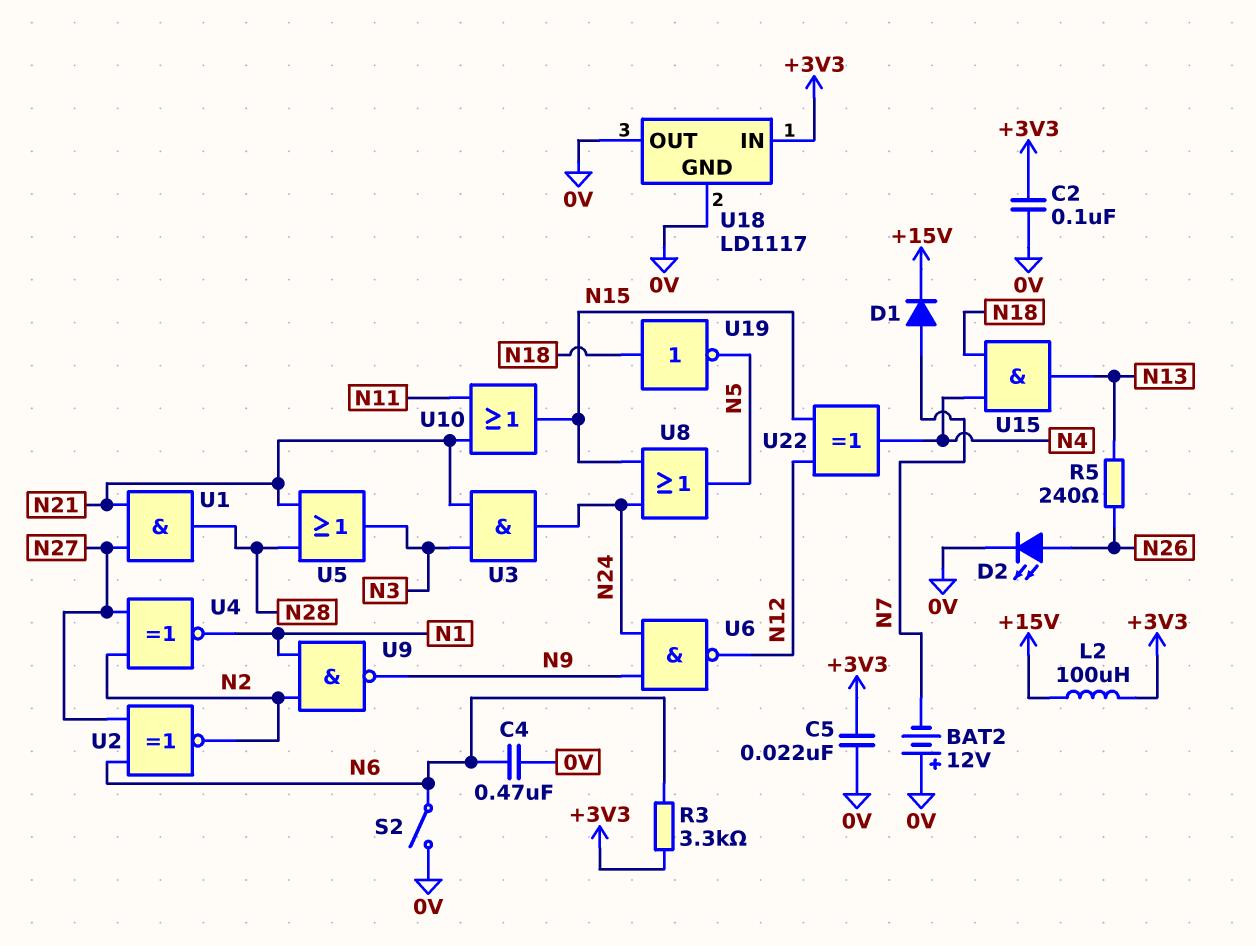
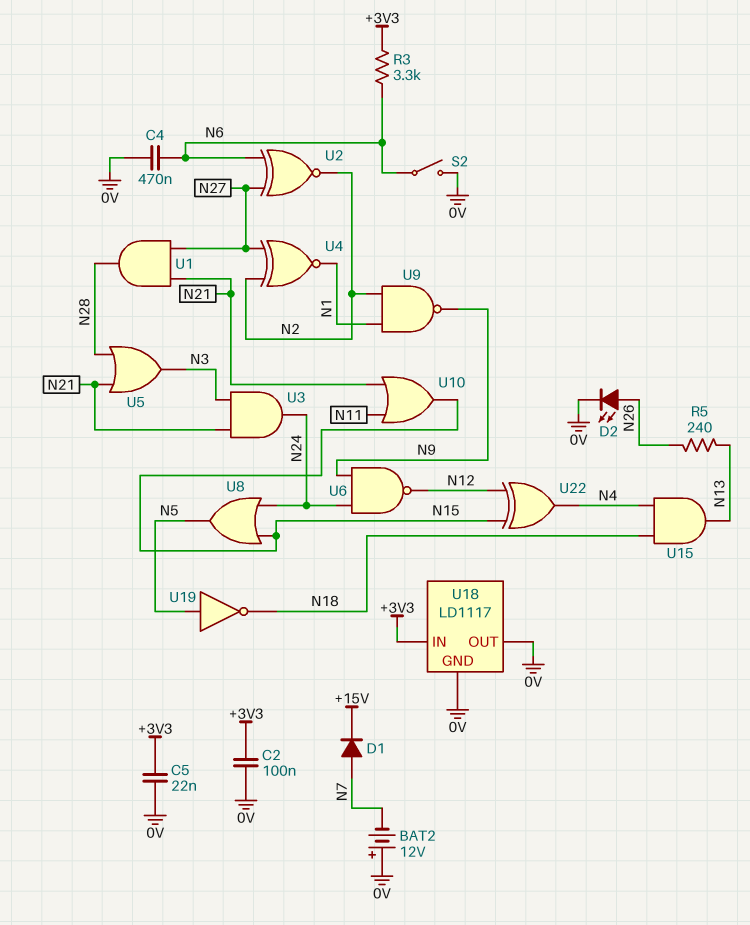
L2: 100uH (+3V3, +15V) -> none
U19: NOT (in N18, out N5) -> NOT (in N5, out N18)

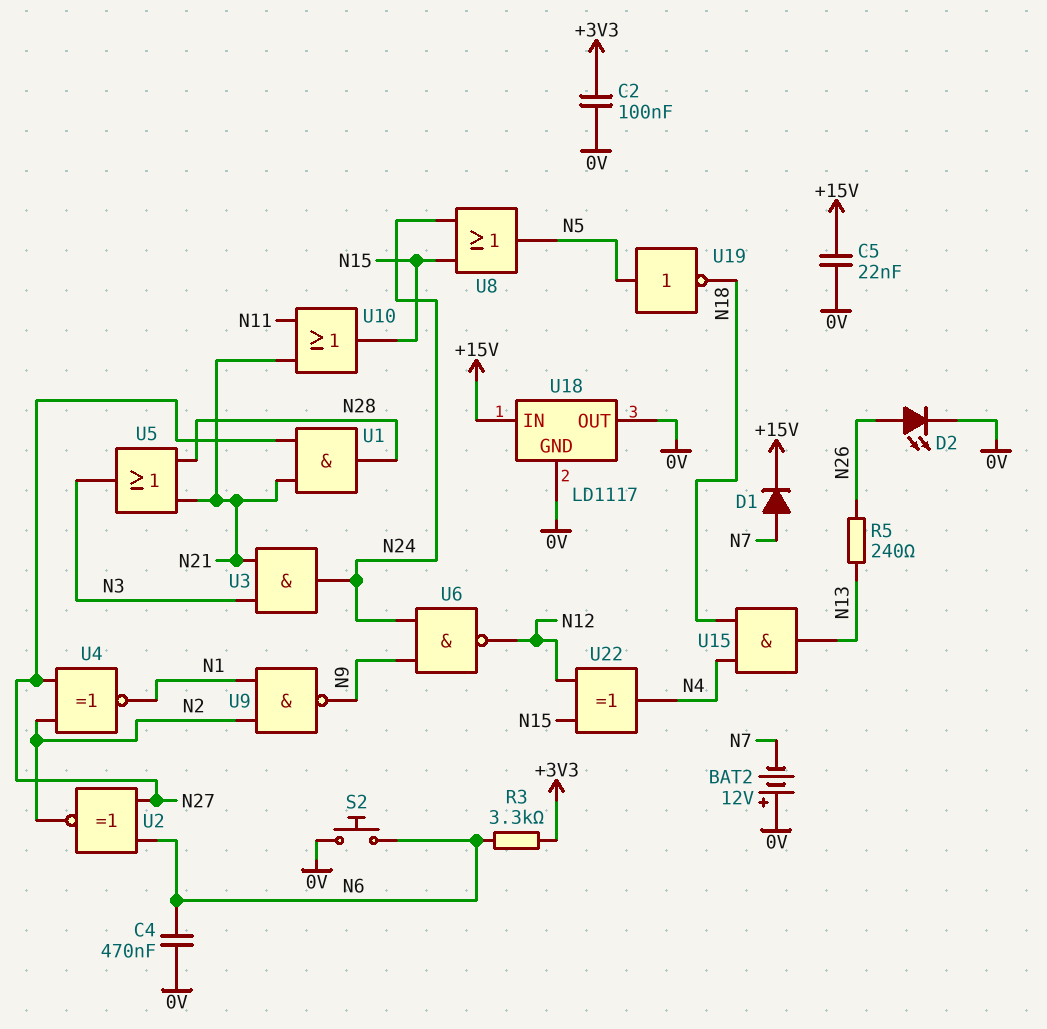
C5: 22nF (+3V3, 0V) -> 22nF (+15V, 0V)
S2: switch (0V, N6) -> button (0V, N6)
U18 pin IN: +3V3 -> +15V

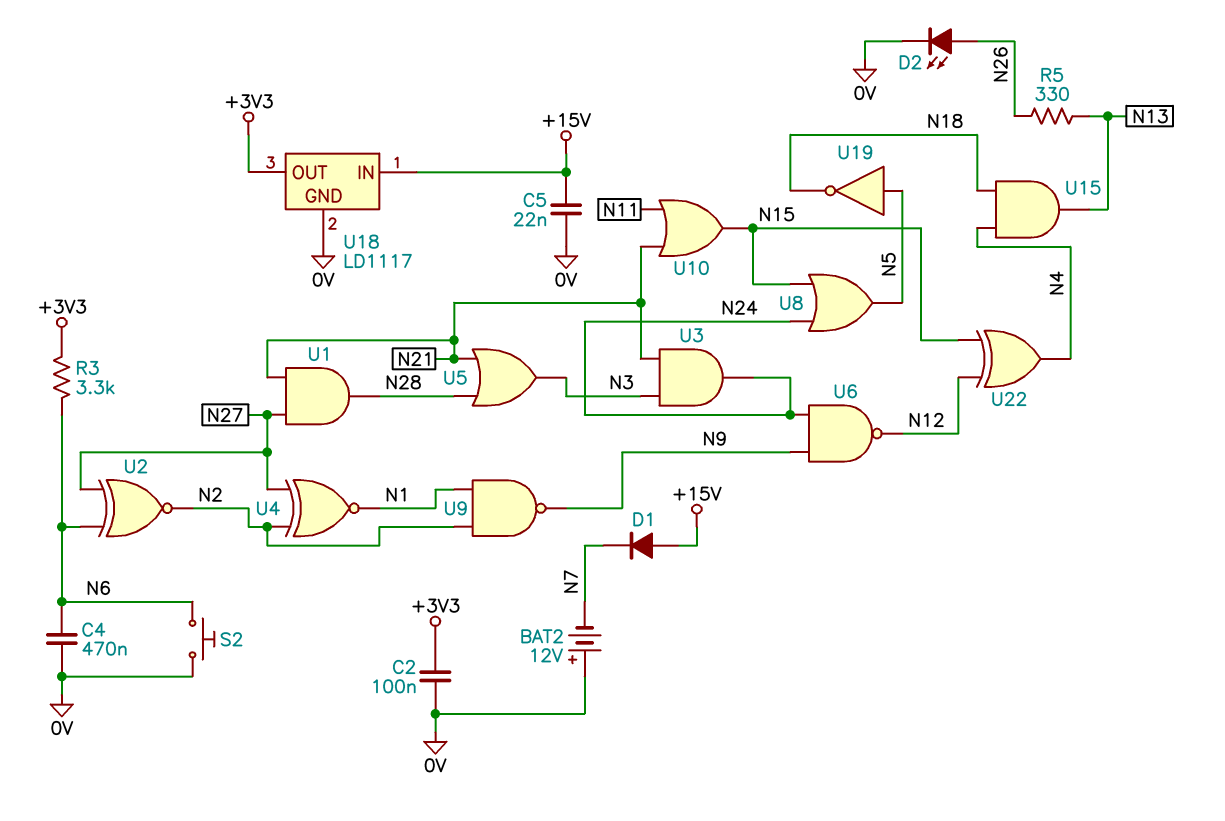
D1: diode (A N7, K +15V) -> diode (A +15V, K N7)
R5: 240 (N13, N26) -> 330 (N13, N26)
U18 pin OUT: 0V -> +3V3

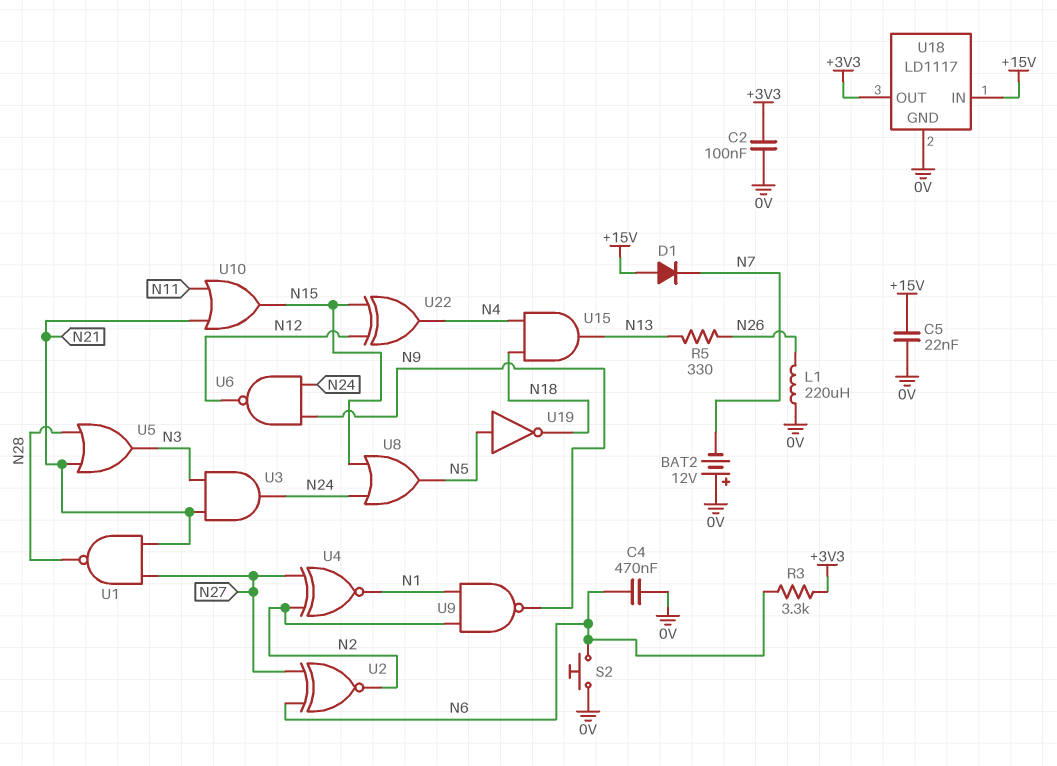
D2: LED (A N26, K 0V) -> none
L1: none -> 220uH (0V, N26)
U1: AND (in N21, in N27, out N28) -> NAND (in N21, in N27, out N28)

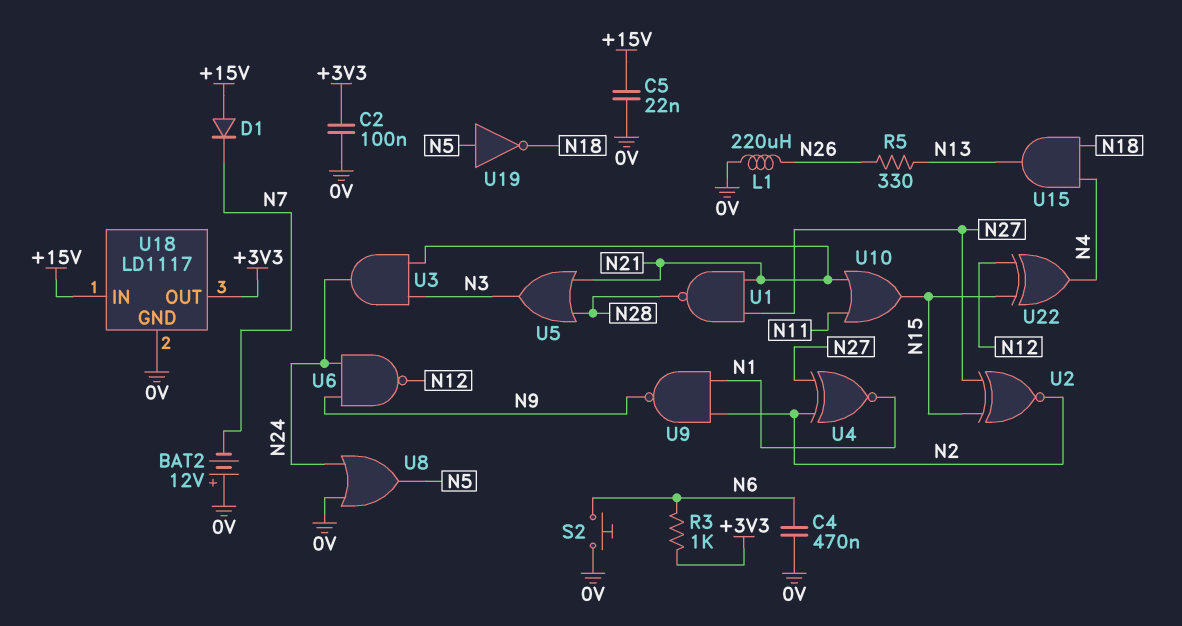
R3: 3.3k (+3V3, N6) -> 1k (+3V3, N6)
U2: XNOR (in N6, in N27, out N2) -> XNOR (in N15, in N27, out N2)
U8: OR (in N15, in N24, out N5) -> OR (in 0V, in N24, out N5)

